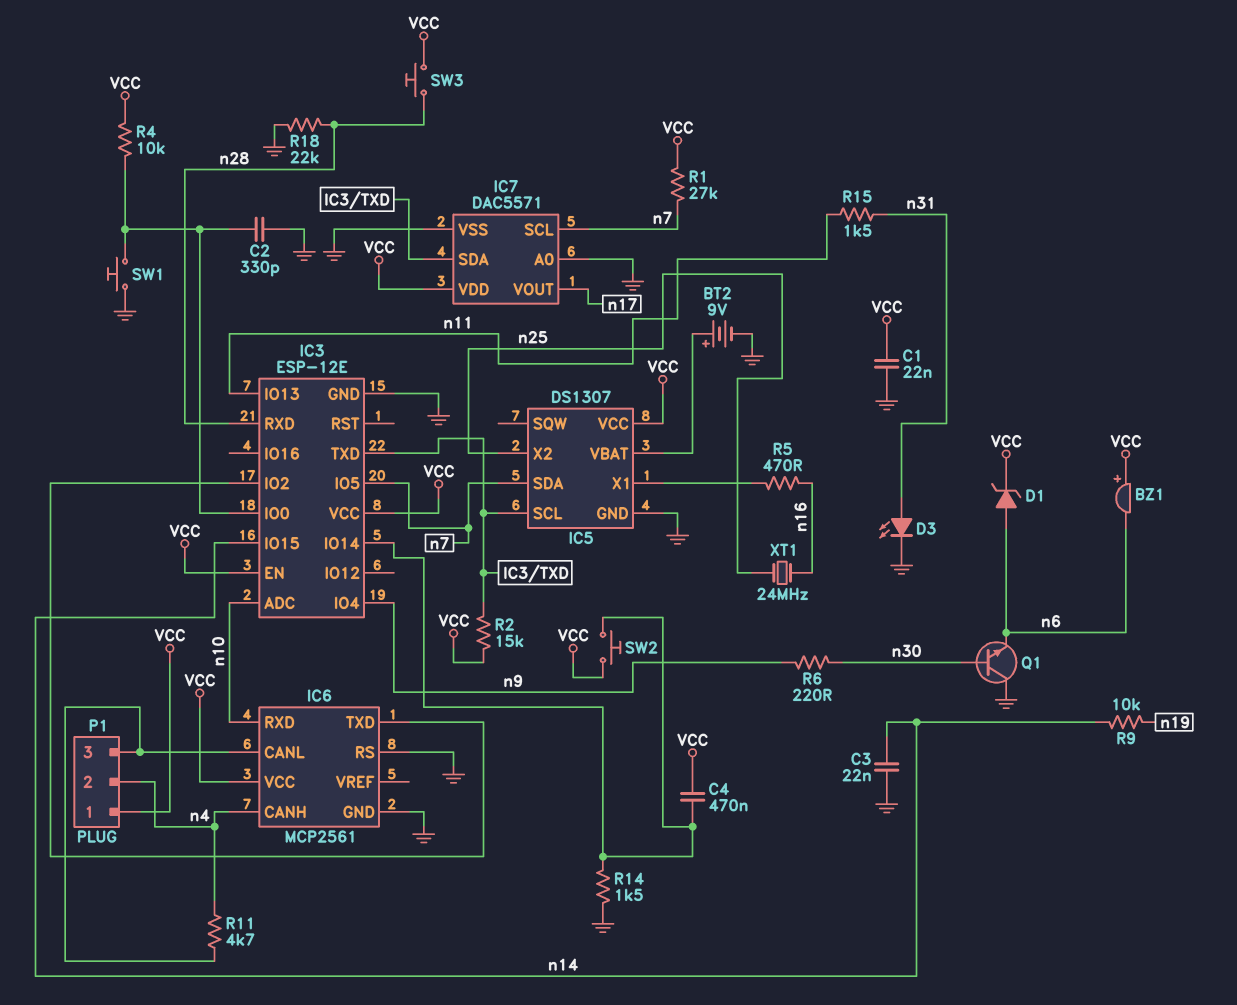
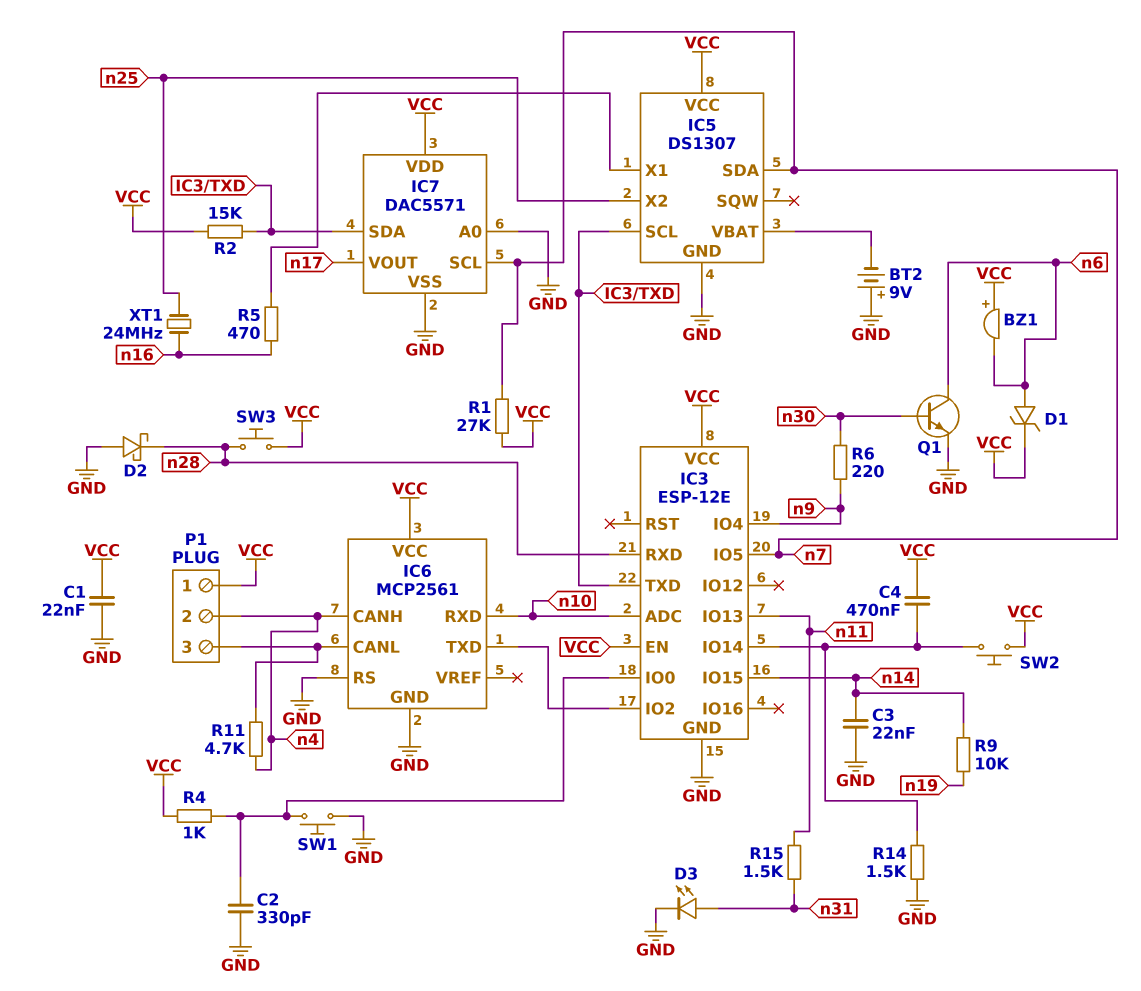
BT2: 9V (plus IC5/VBAT, minus GND) -> 9V (plus GND, minus IC5/VBAT)
D2: none -> schottky (A GND, K n28)
Q1: NPN (B n30, C GND, E n6) -> NPN (B n30, C n6, E GND)
R4: 10k (IC3/IO0, VCC) -> 1k (IC3/IO0, VCC)
R18: 22k (GND, n28) -> none

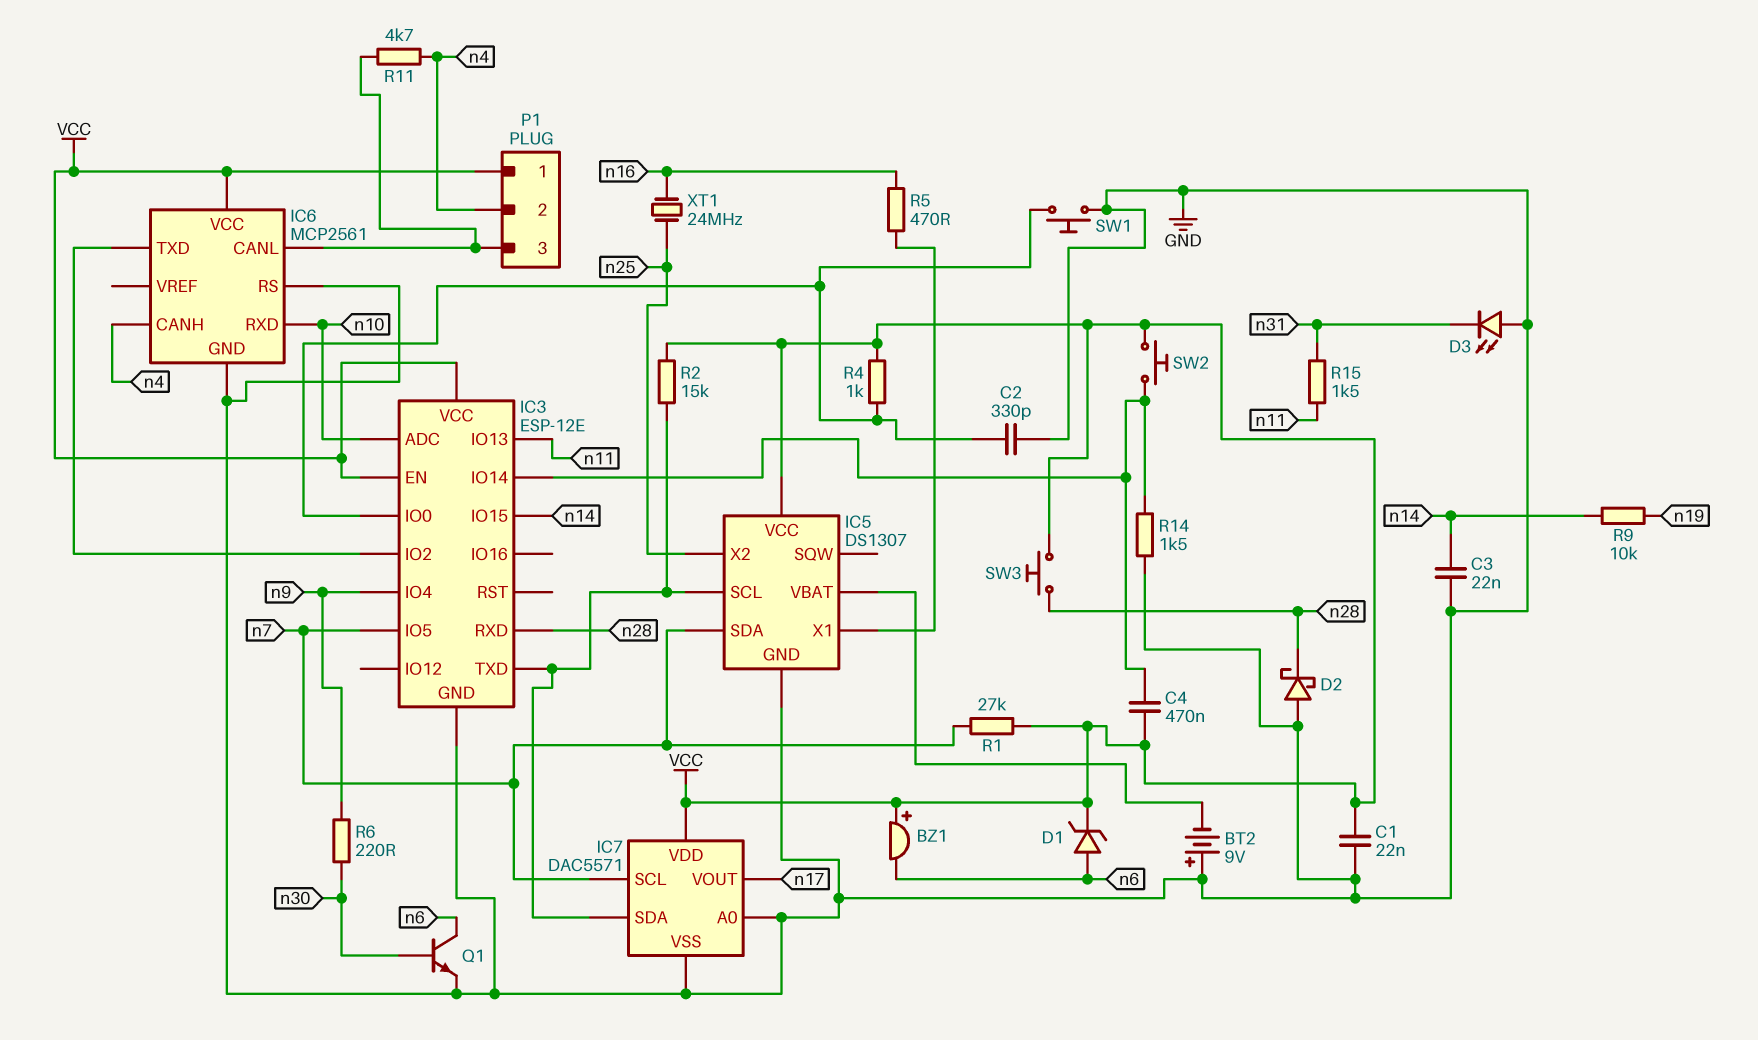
D3: LED (A n31, K GND) -> LED (A GND, K n31)

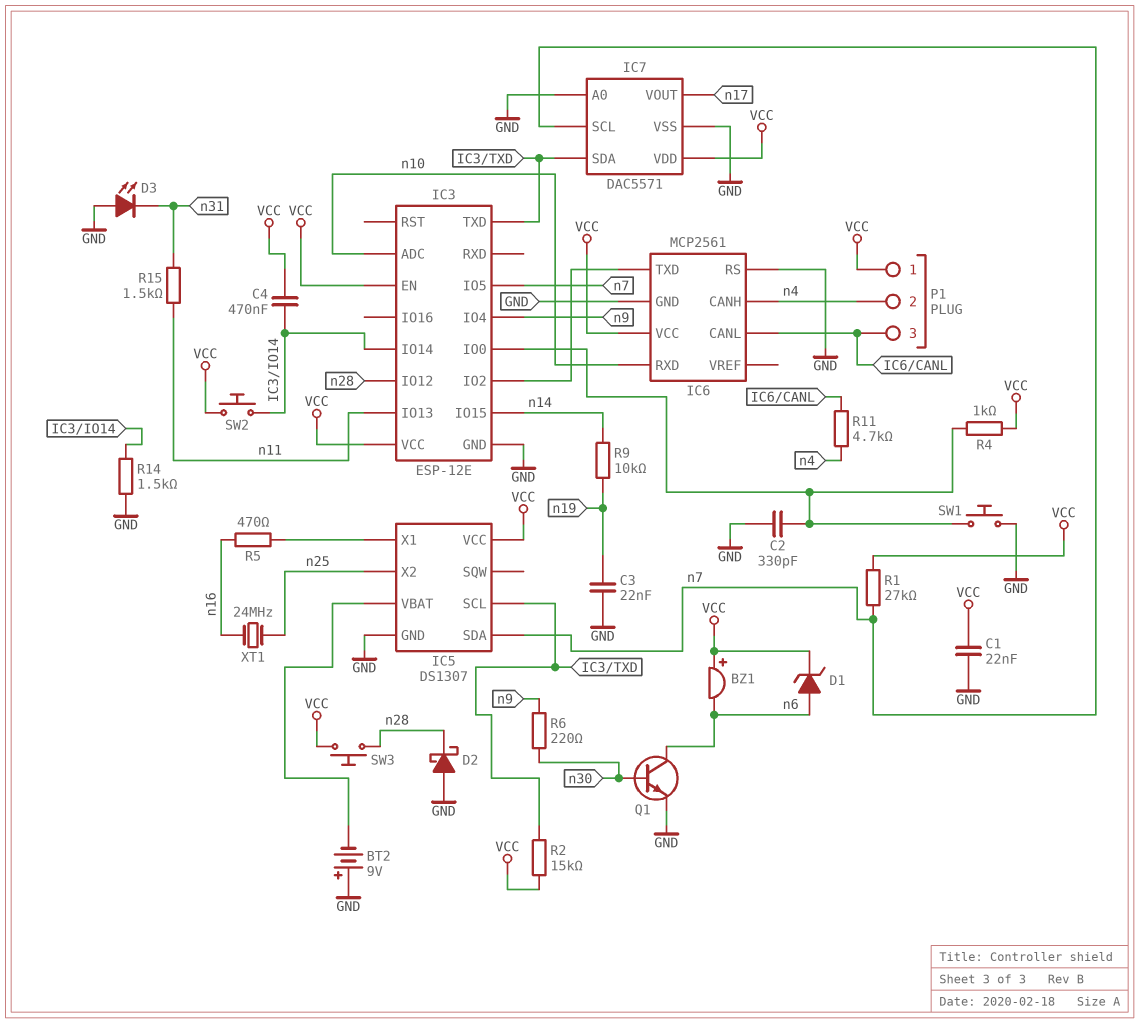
C3: 22nF (GND, n14) -> 22nF (GND, n19)
IC3 pin IO12: none -> n28
IC3 pin RXD: n28 -> none

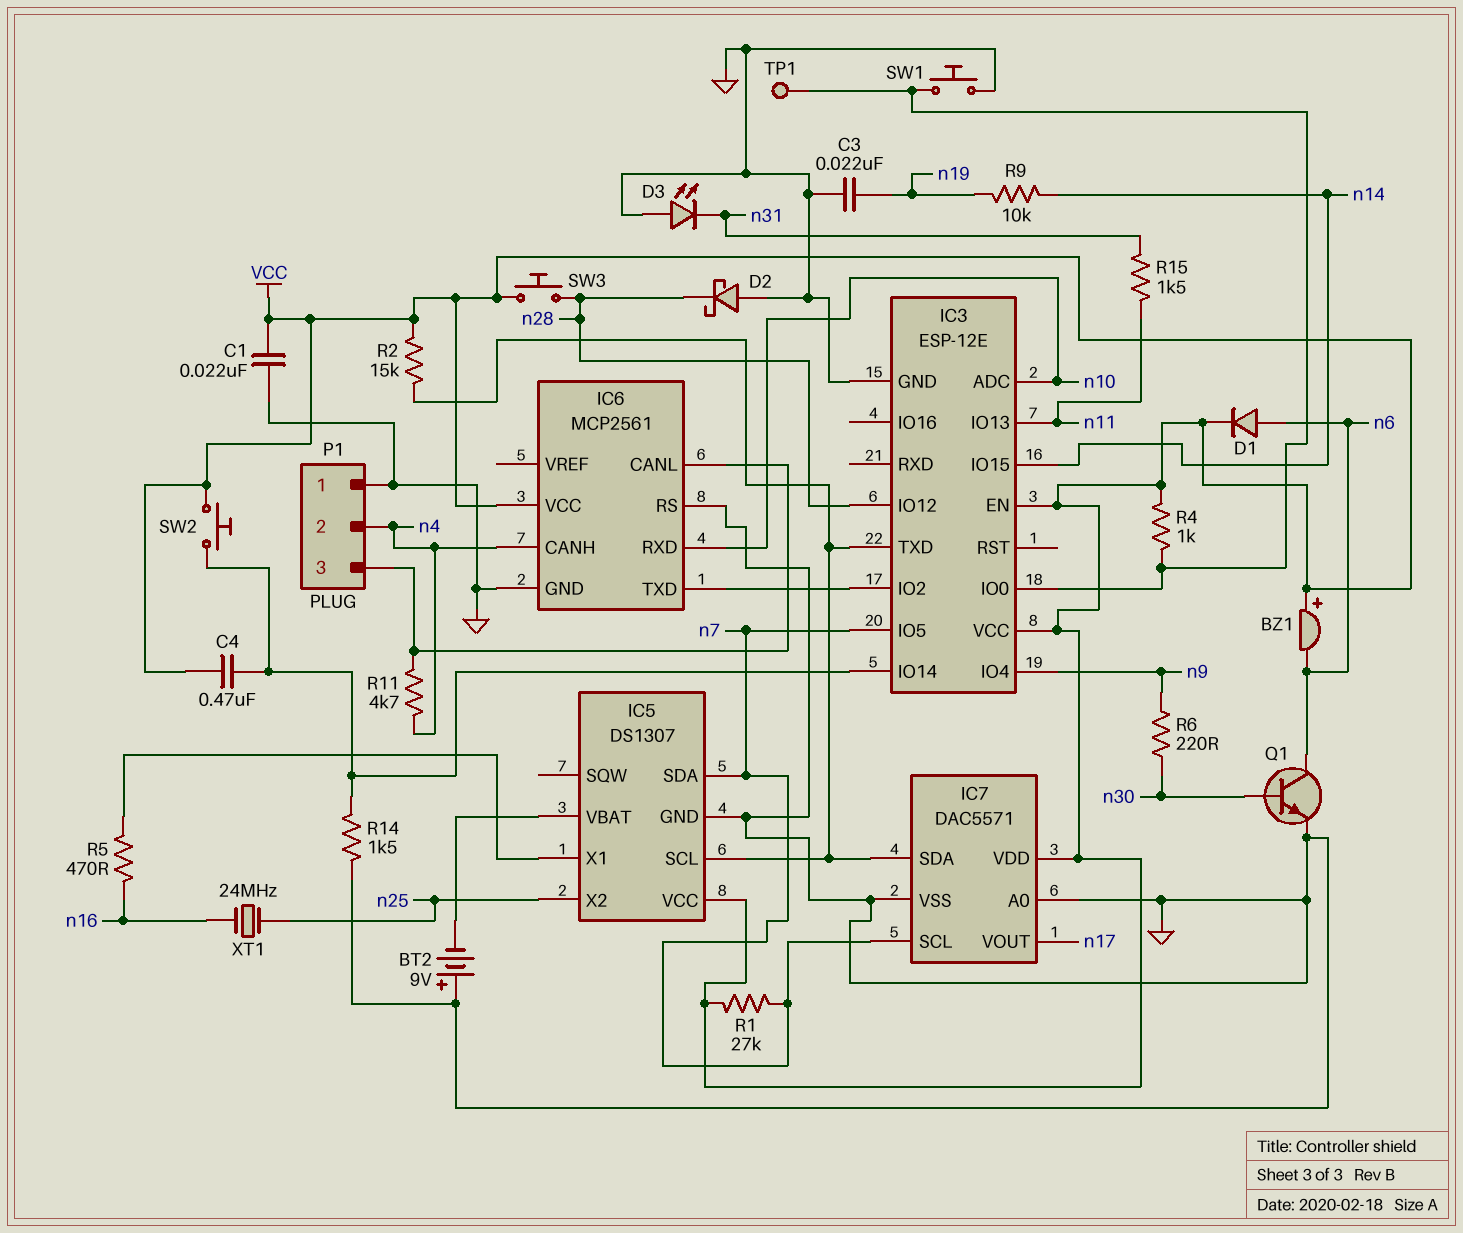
C2: 330pF (GND, IC3/IO0) -> none
D1: zener (A n6, K VCC) -> diode (A n6, K VCC)
P1 pin 1: VCC -> GND
TP1: none -> test point (IC3/IO0)

